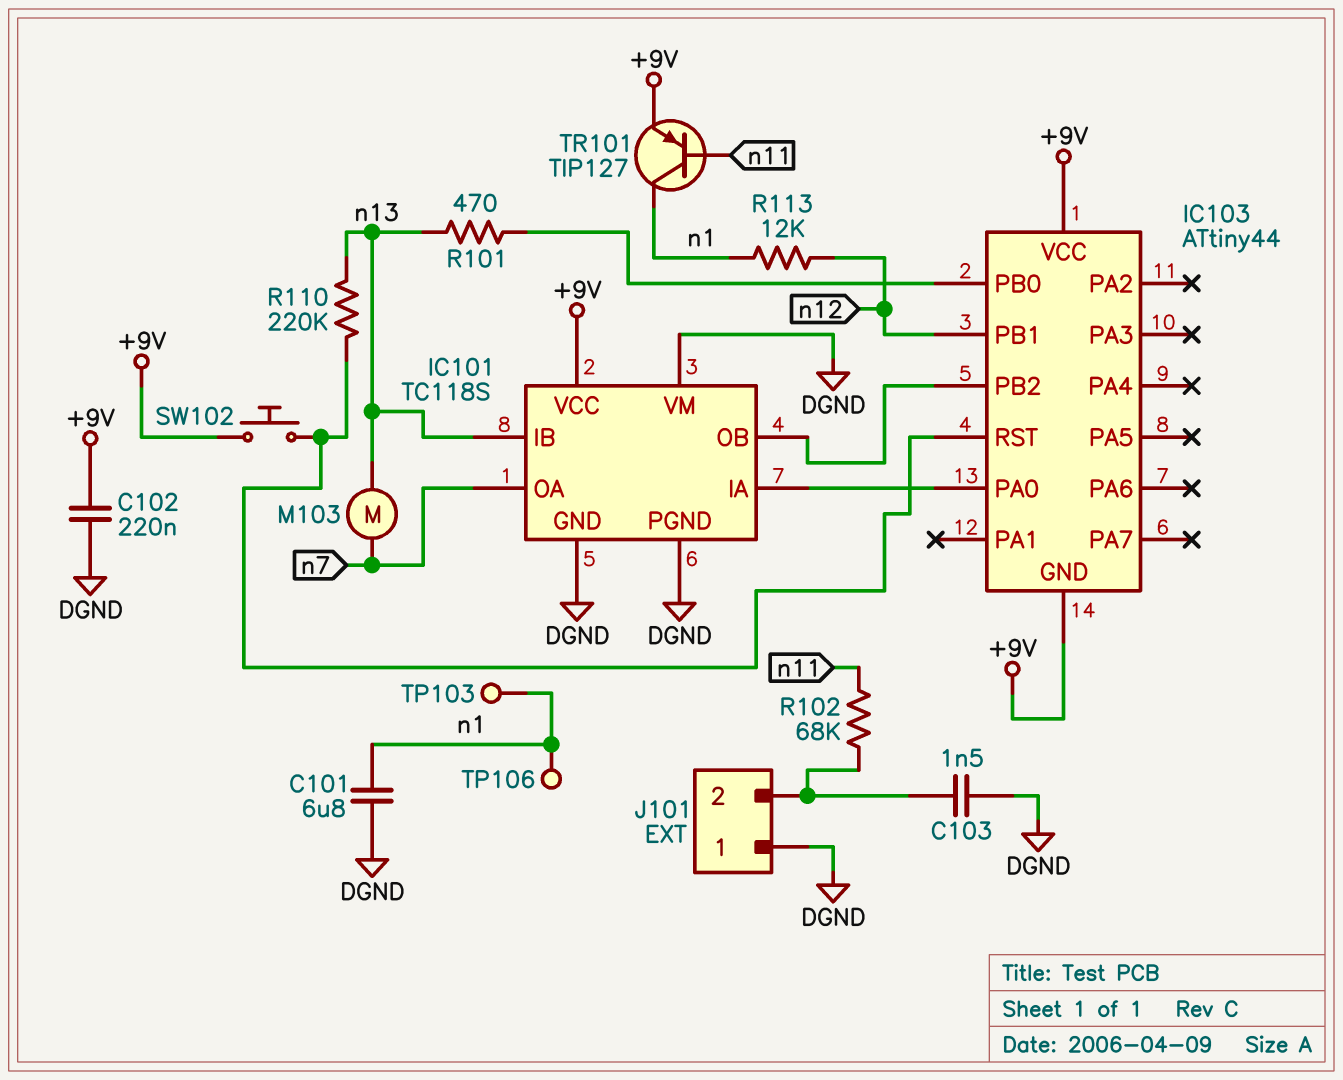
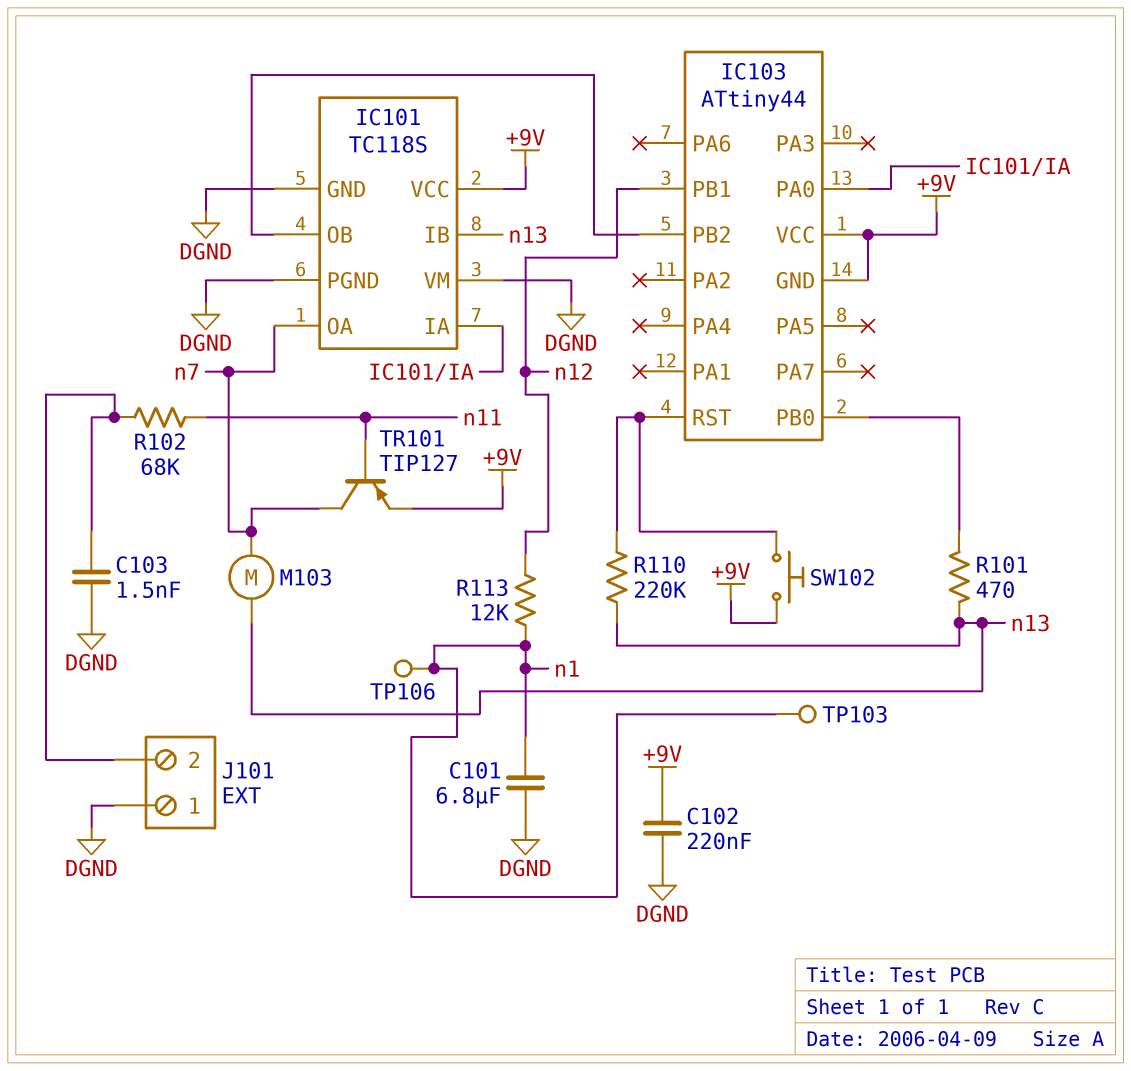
TR101: PNP TIP127 (B n11, C n1, E +9V) -> PNP TIP127 (B n11, C n7, E +9V)

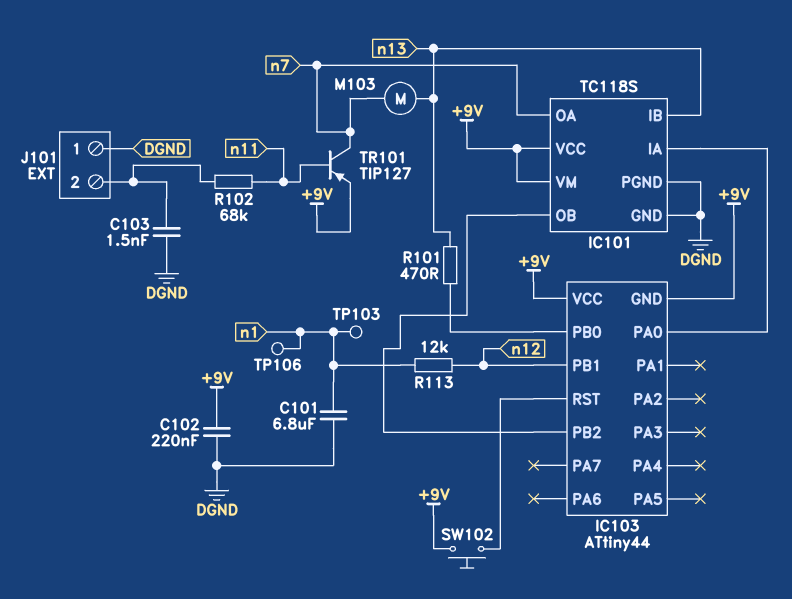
IC101 pin VM: DGND -> +9V
R110: 220k (IC103/RST, n13) -> none

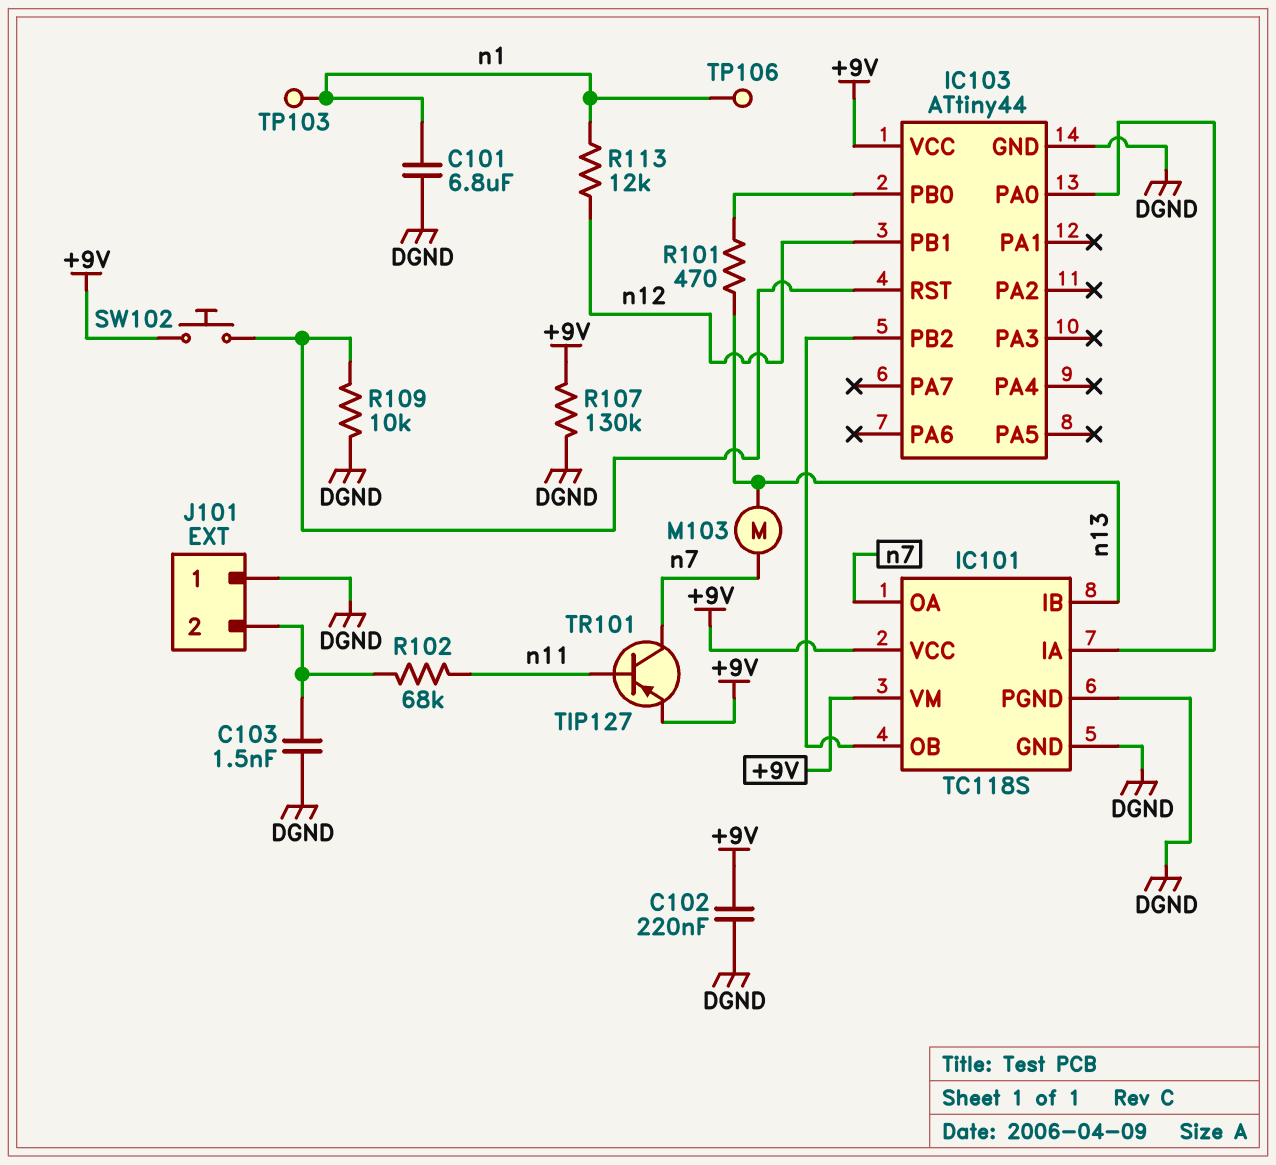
IC103 pin GND: +9V -> DGND
R107: none -> 130k (+9V, DGND)
R109: none -> 10k (DGND, IC103/RST)

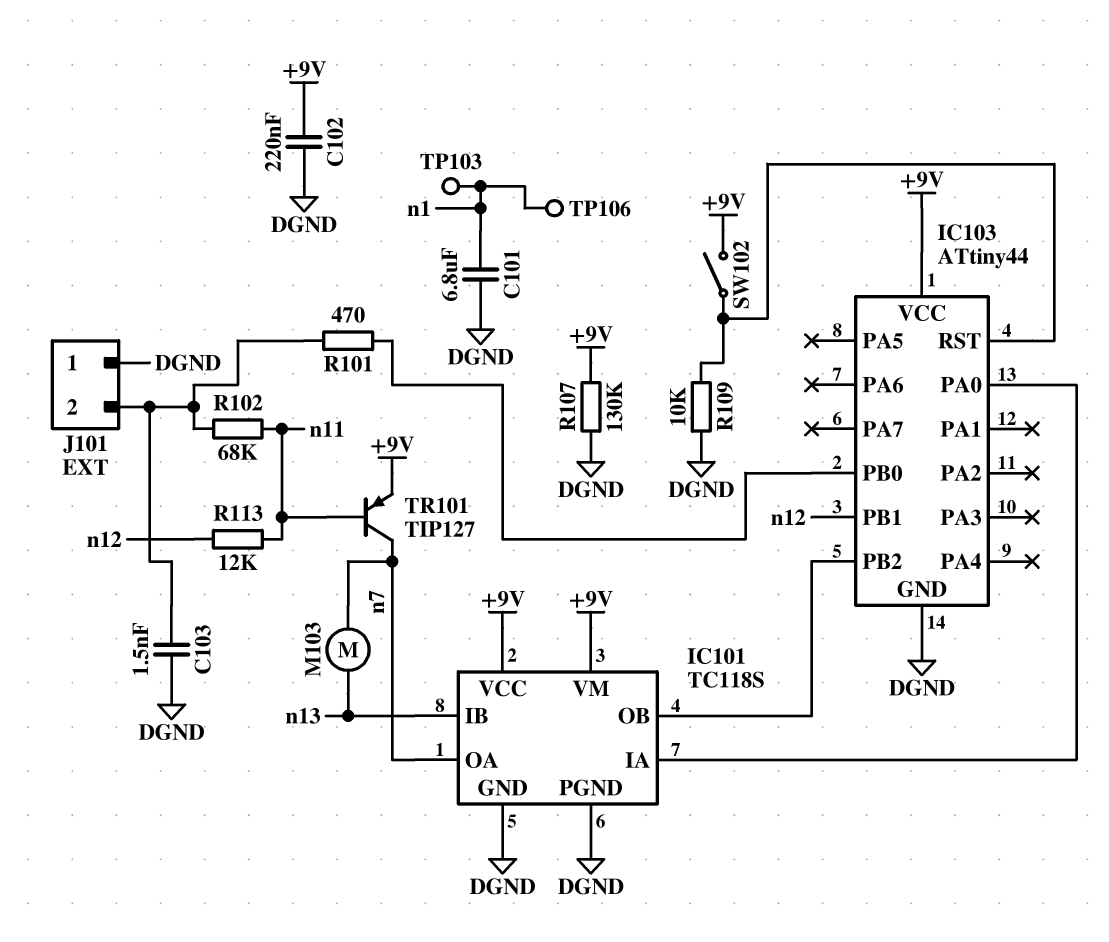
R101: 470 (IC103/PB0, n13) -> 470 (IC103/PB0, J101/2)
R113: 12k (n1, n12) -> 12k (n11, n12)
SW102: button (+9V, IC103/RST) -> switch (+9V, IC103/RST)

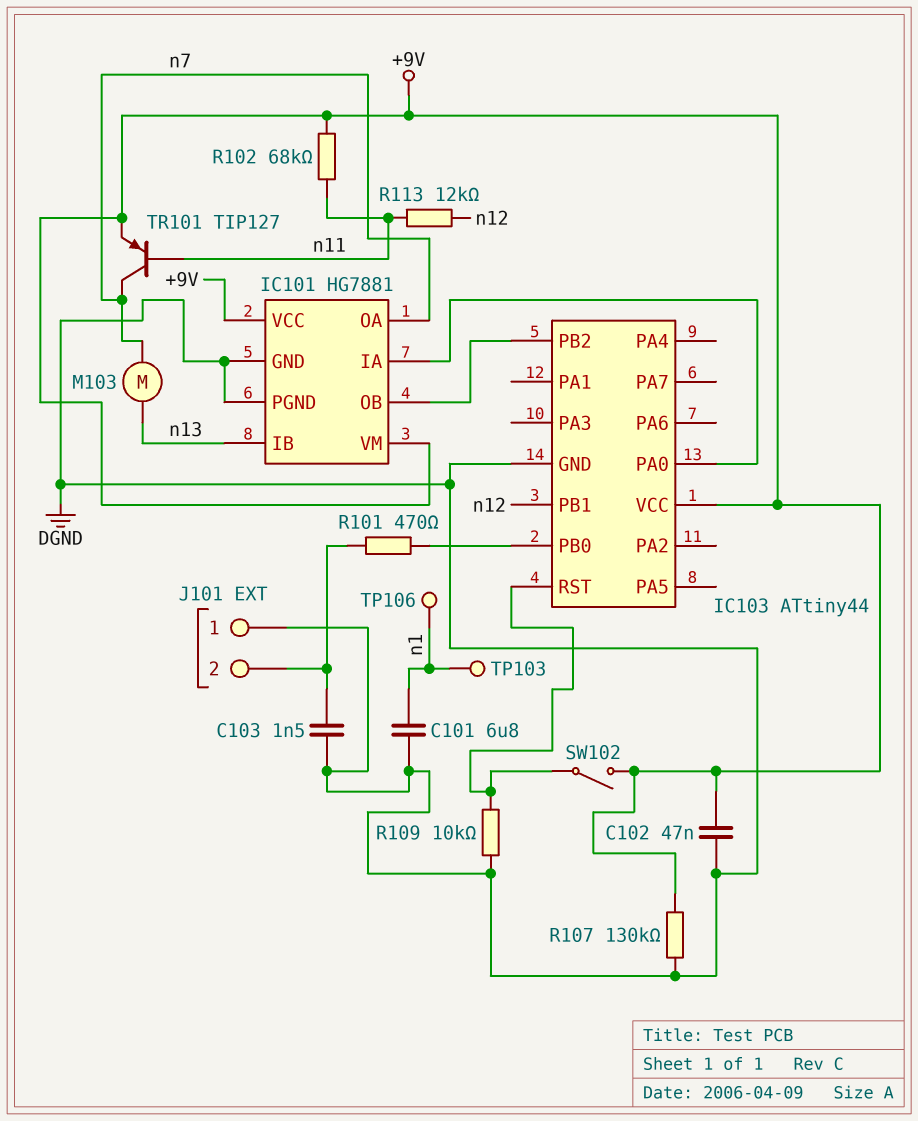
C102: 220nF (+9V, DGND) -> 47nF (+9V, DGND)
IC101: TC118S -> HG7881
R102: 68k (J101/2, n11) -> 68k (+9V, n11)

